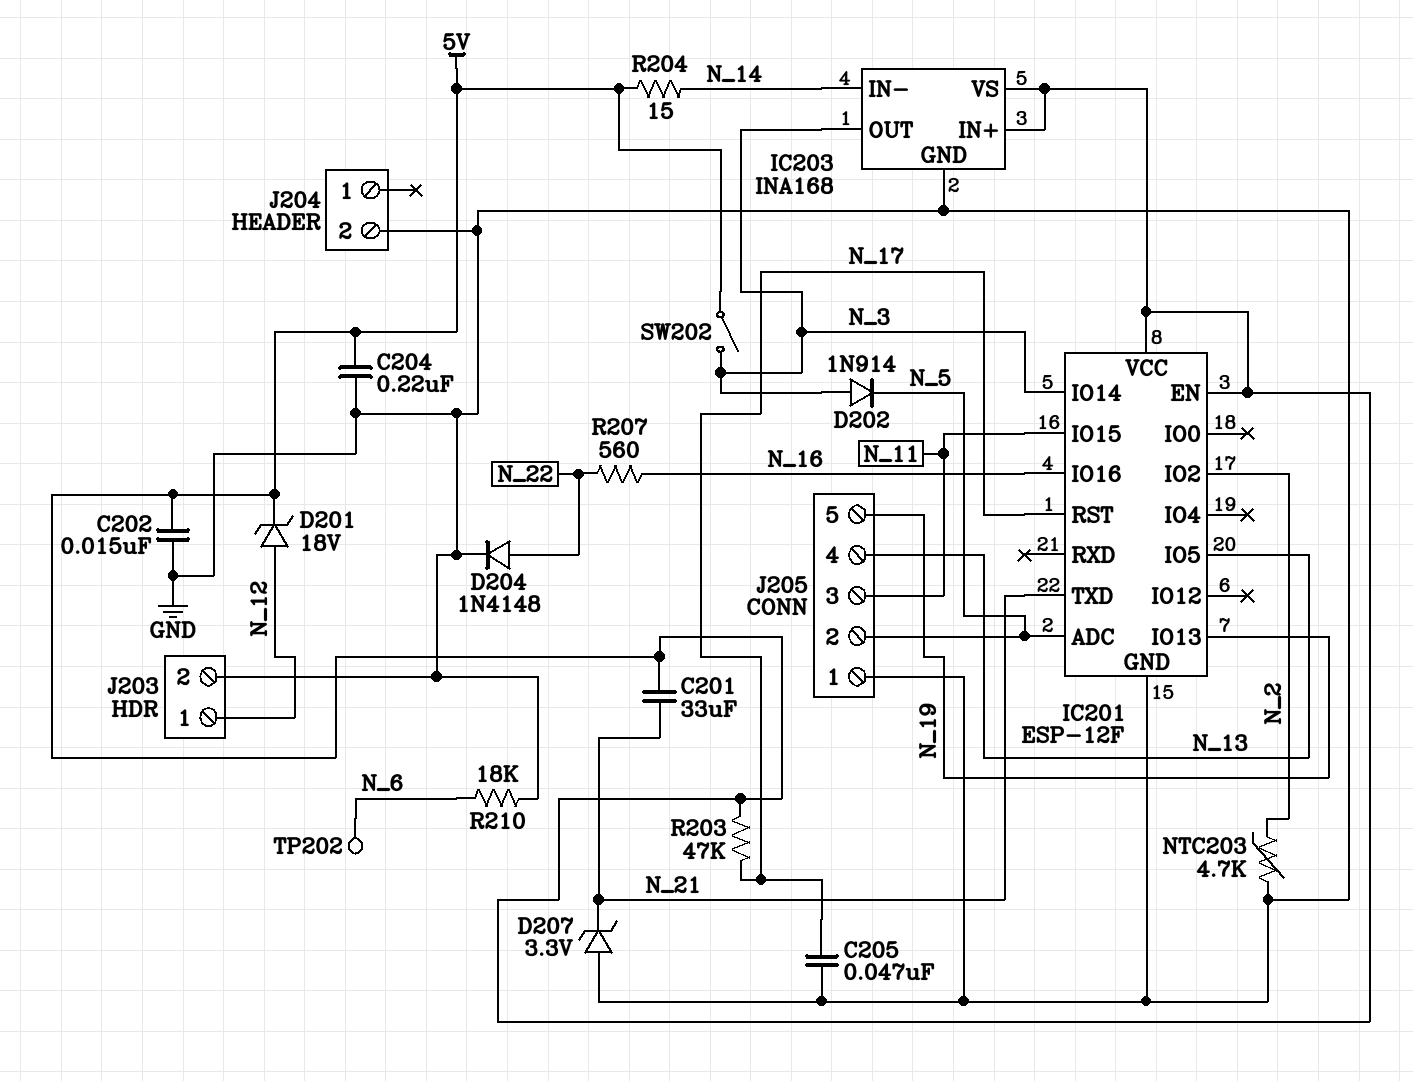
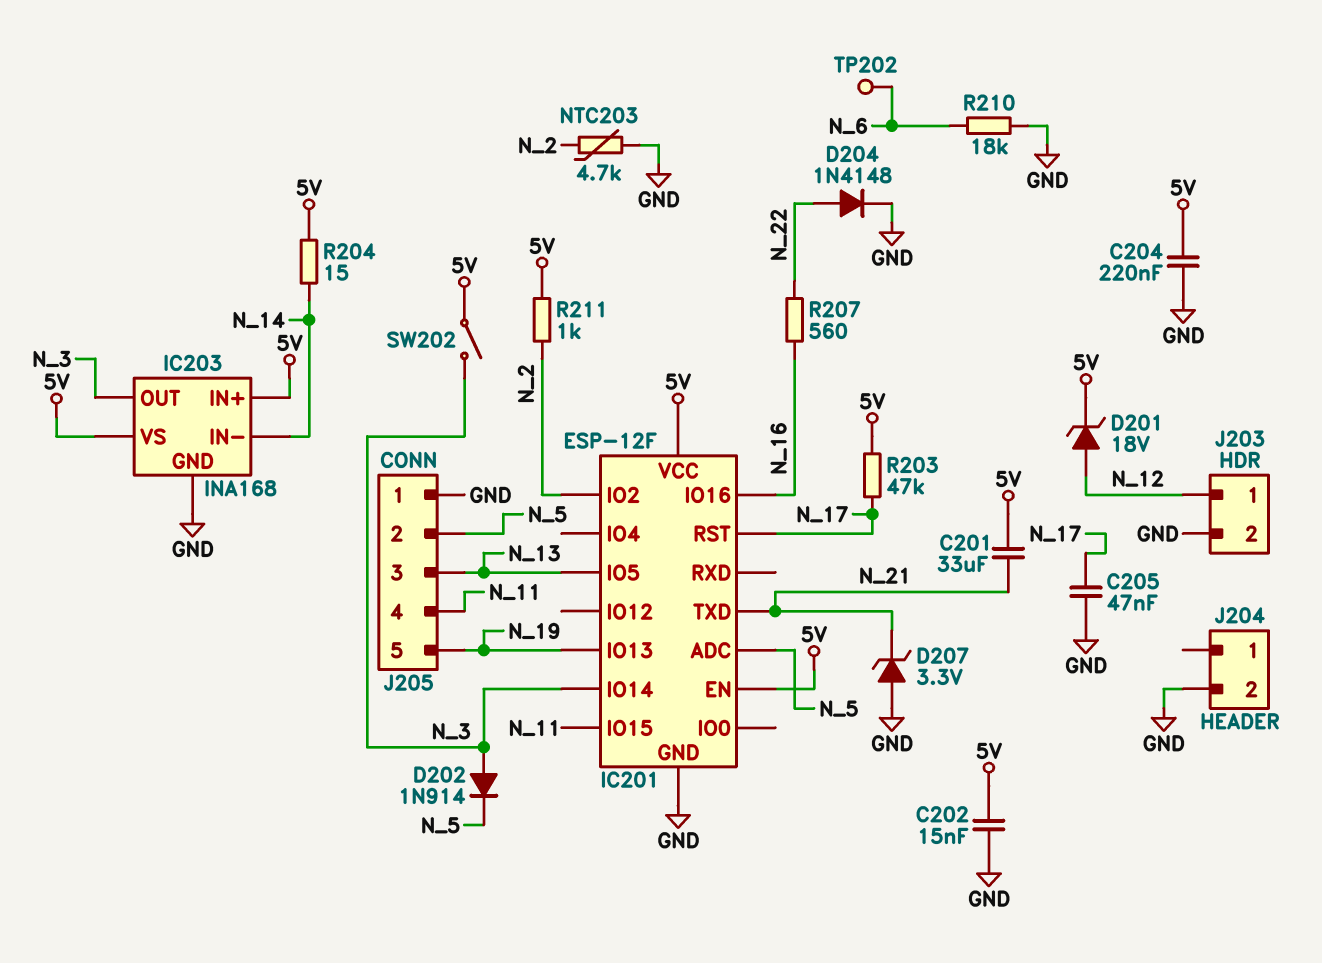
J205 pin 3: N_11 -> N_13
J205 pin 4: N_13 -> N_11
R211: none -> 1k (5V, N_2)

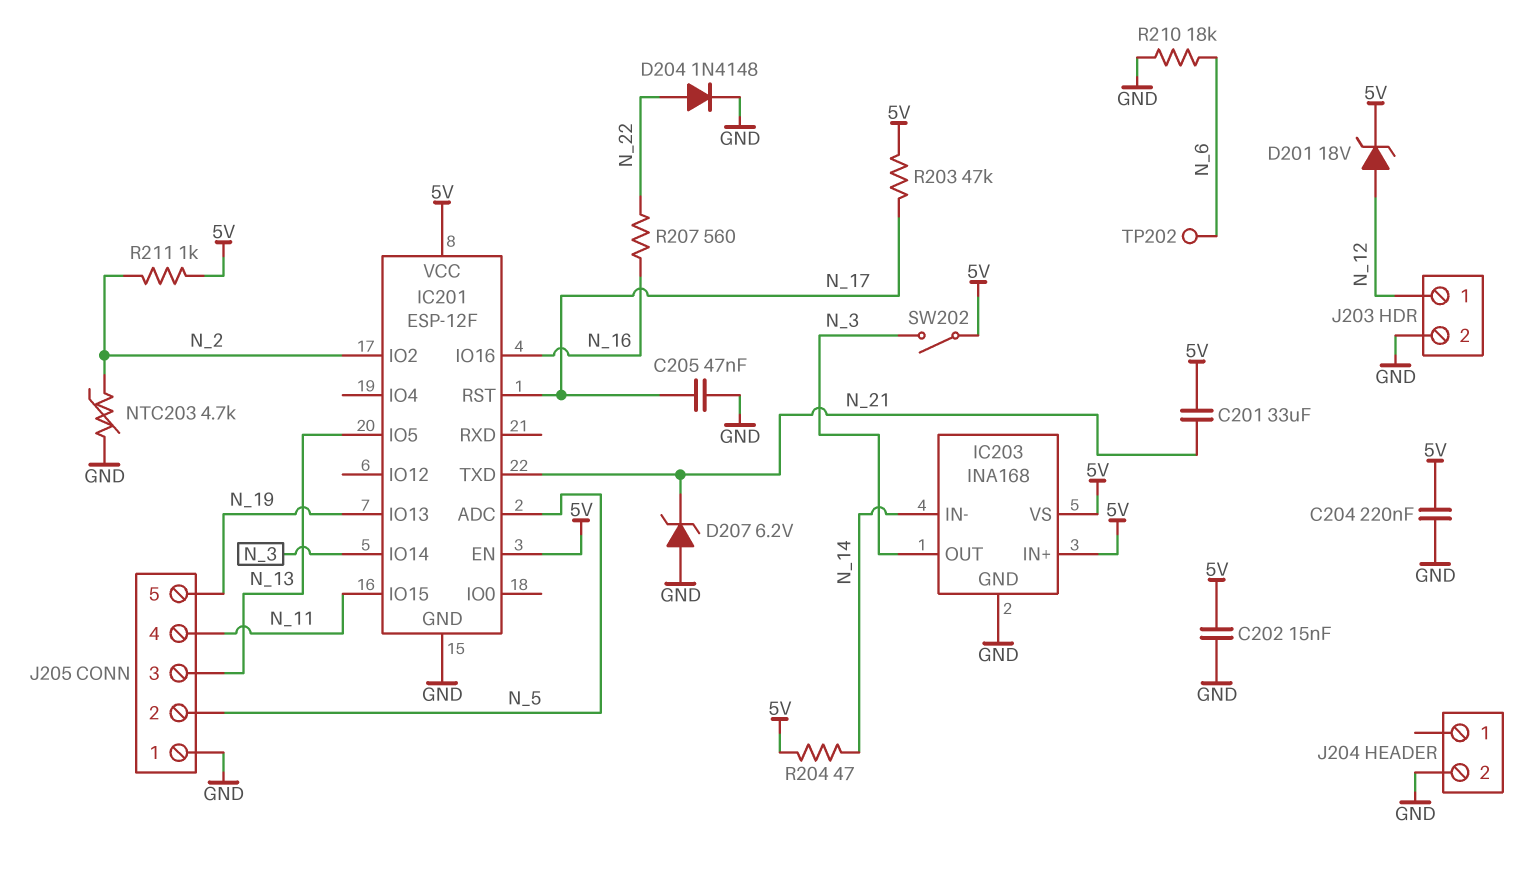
D202: diode 1N914 (A N_3, K N_5) -> none
D207: zener 3.3V (A GND, K N_21) -> zener 6.2V (A GND, K N_21)
R204: 15 (5V, N_14) -> 47 (5V, N_14)

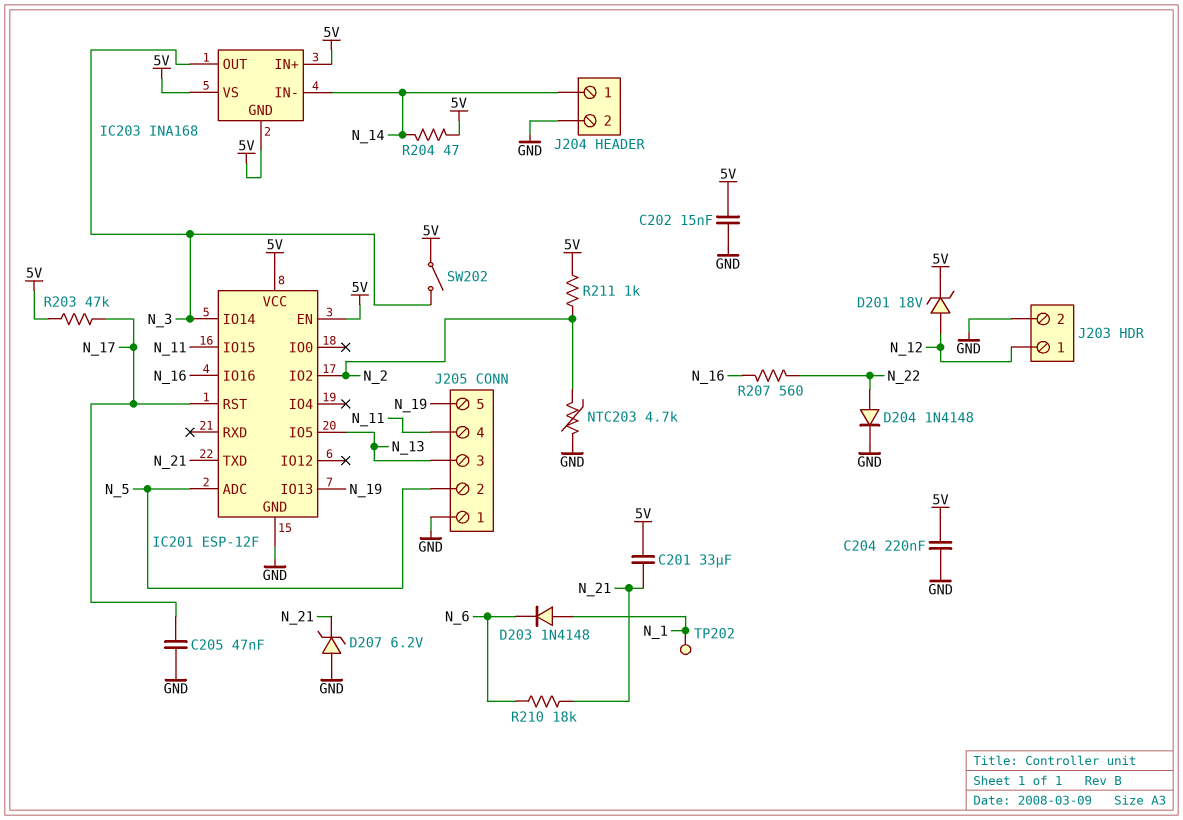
D203: none -> diode 1N4148 (A N_1, K N_6)
IC203 pin GND: GND -> 5V
J204 pin 1: none -> N_14
R210: 18k (GND, N_6) -> 18k (N_6, N_21)
TP202: test point (N_6) -> test point (N_1)

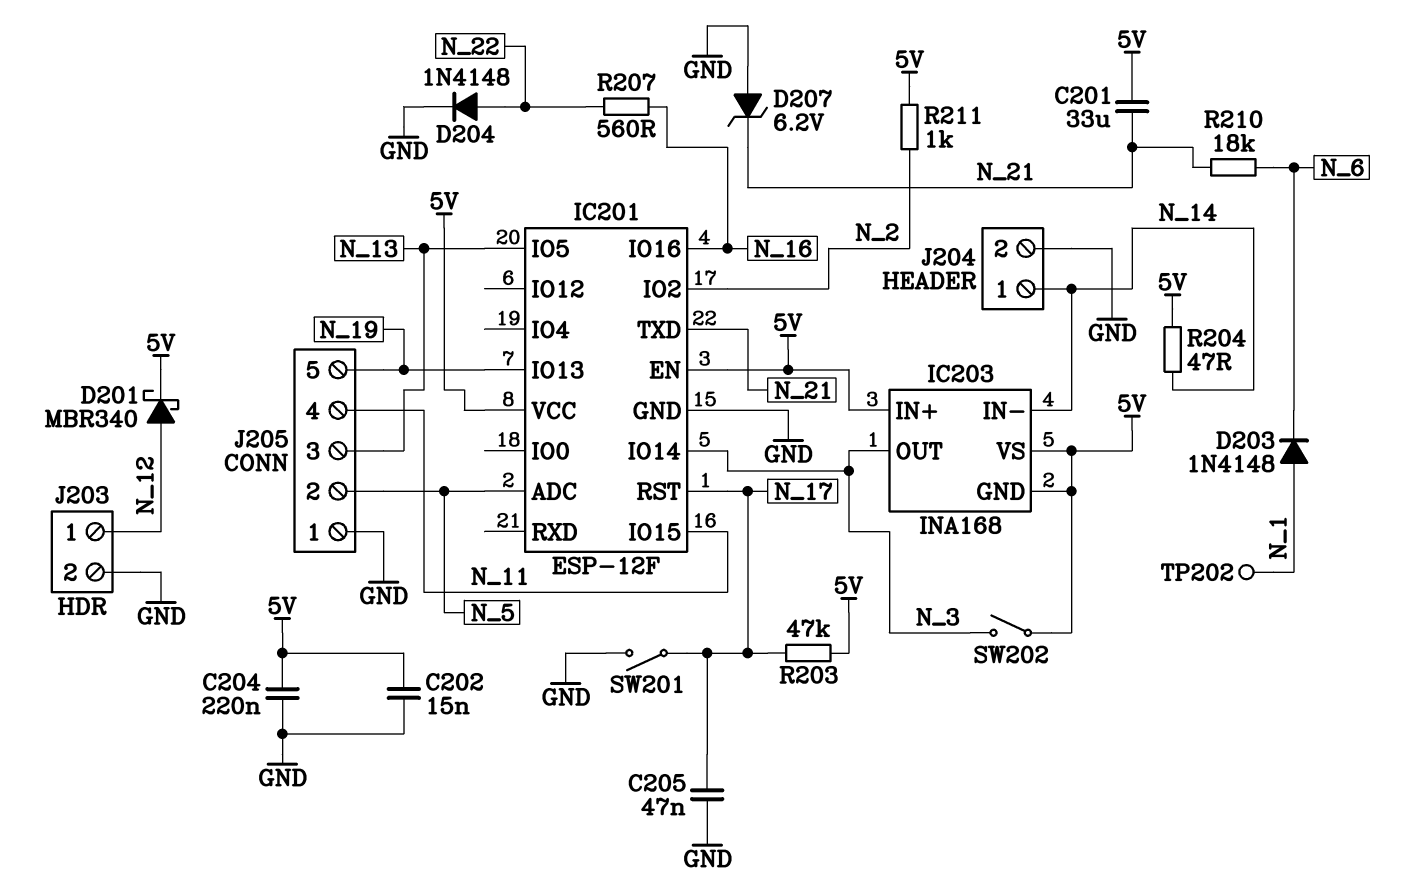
D201: zener 18V (A N_12, K 5V) -> schottky MBR340 (A N_12, K 5V)
NTC203: 4.7k (GND, N_2) -> none
SW201: none -> switch (GND, N_17)

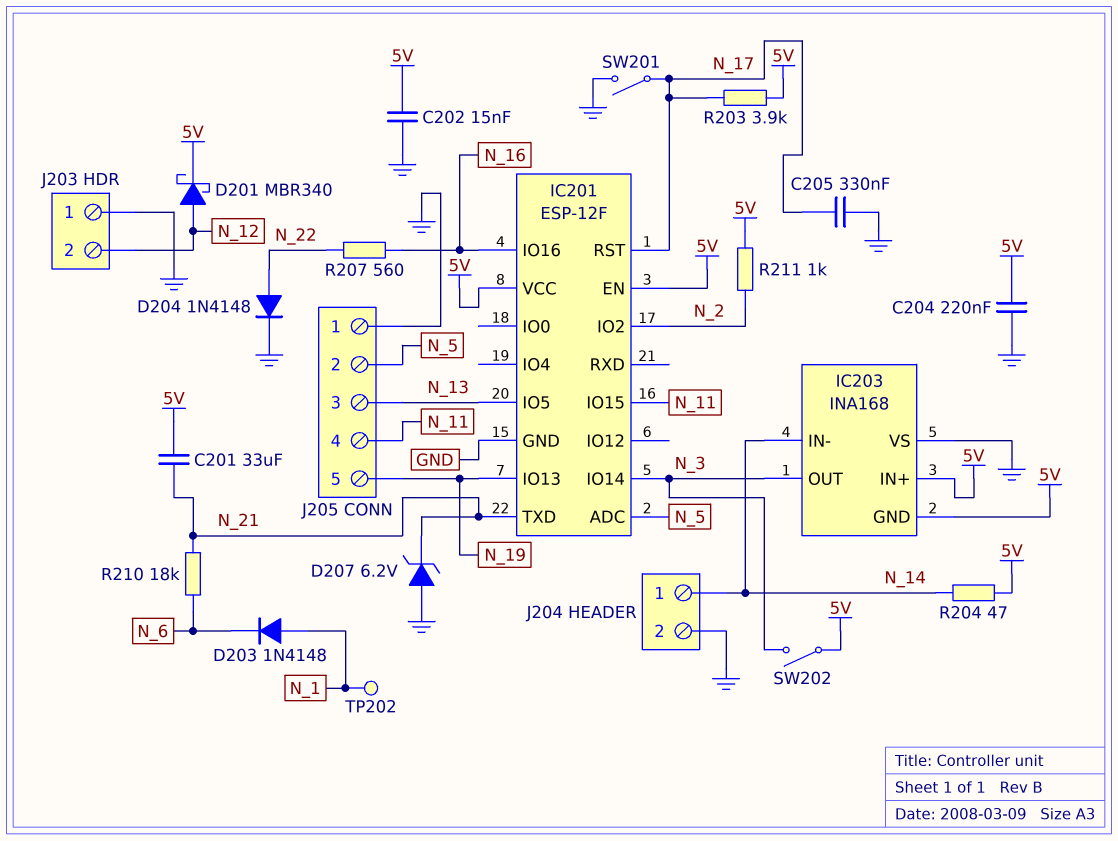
C205: 47nF (GND, N_17) -> 330nF (GND, N_17)
IC203 pin VS: 5V -> GND
J203 pin 1: N_12 -> GND
J203 pin 2: GND -> N_12
R203: 47k (5V, N_17) -> 3.9k (5V, N_17)

